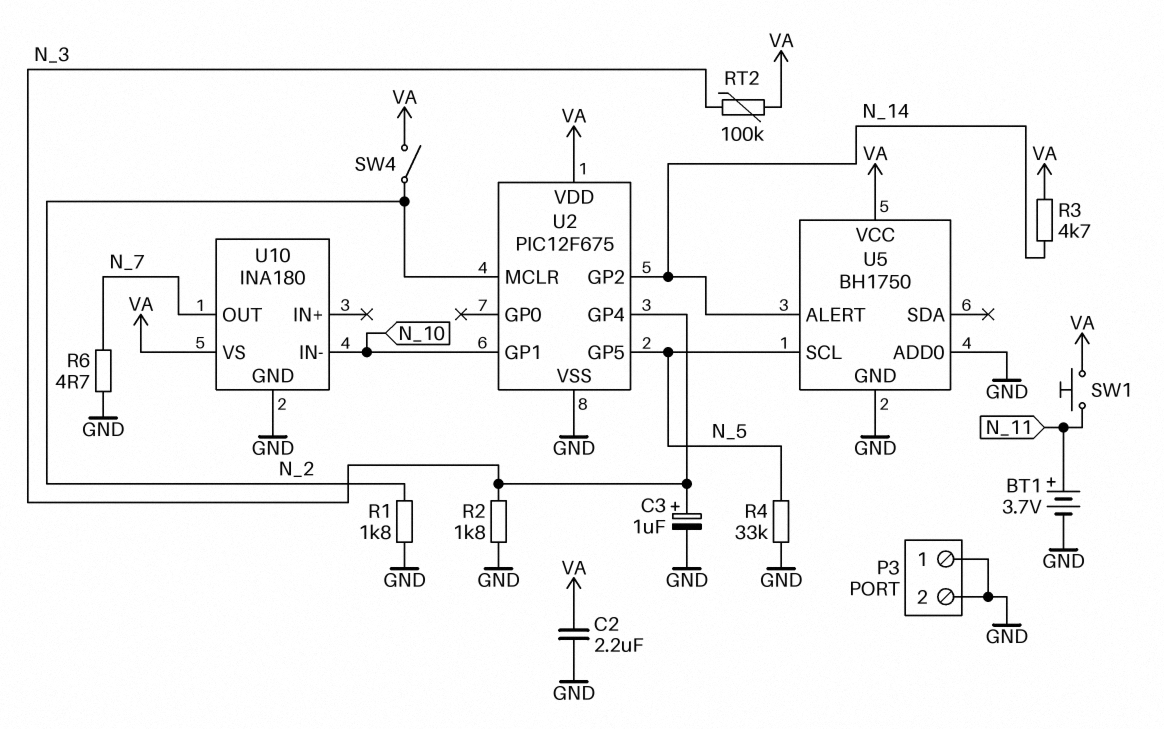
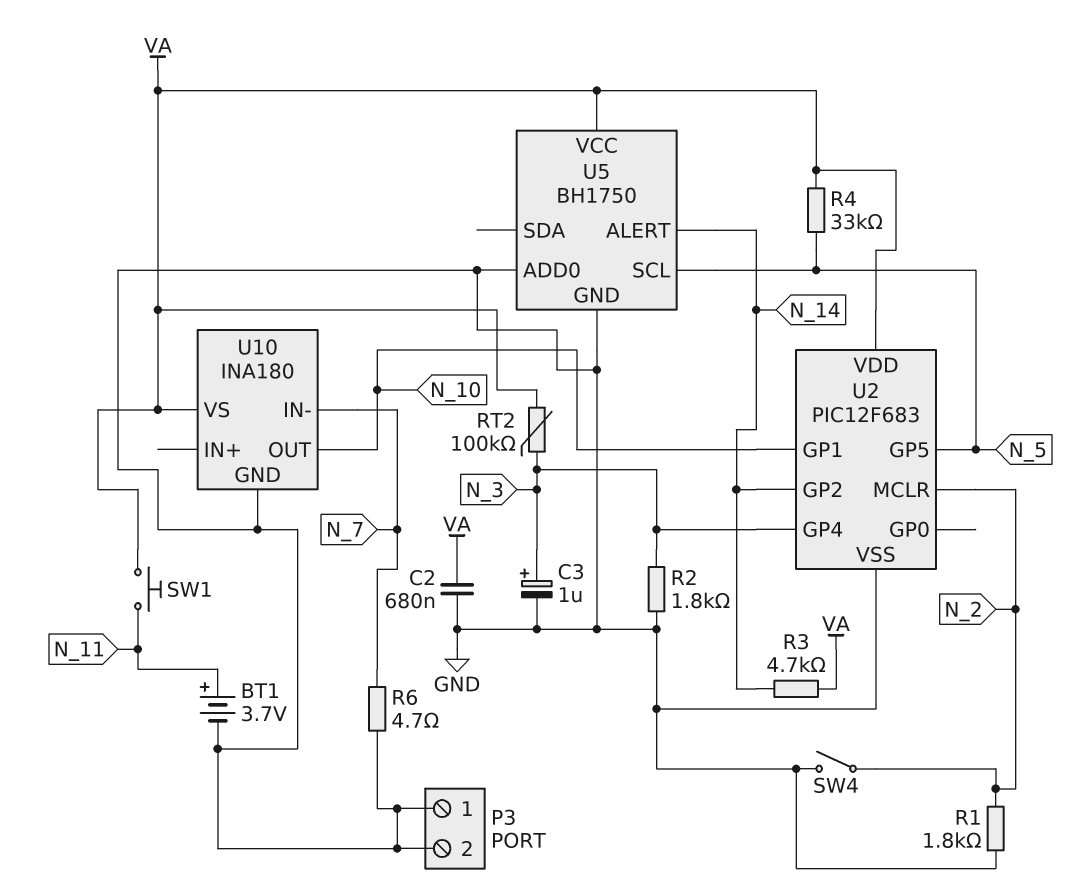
C2: 2.2uF (GND, VA) -> 680nF (GND, VA)
R4: 33k (GND, N_5) -> 33k (N_5, VA)
SW4: switch (N_2, VA) -> switch (GND, N_2)
U2: PIC12F675 -> PIC12F683
U10 pin IN-: N_10 -> N_7
U10 pin OUT: N_7 -> N_10

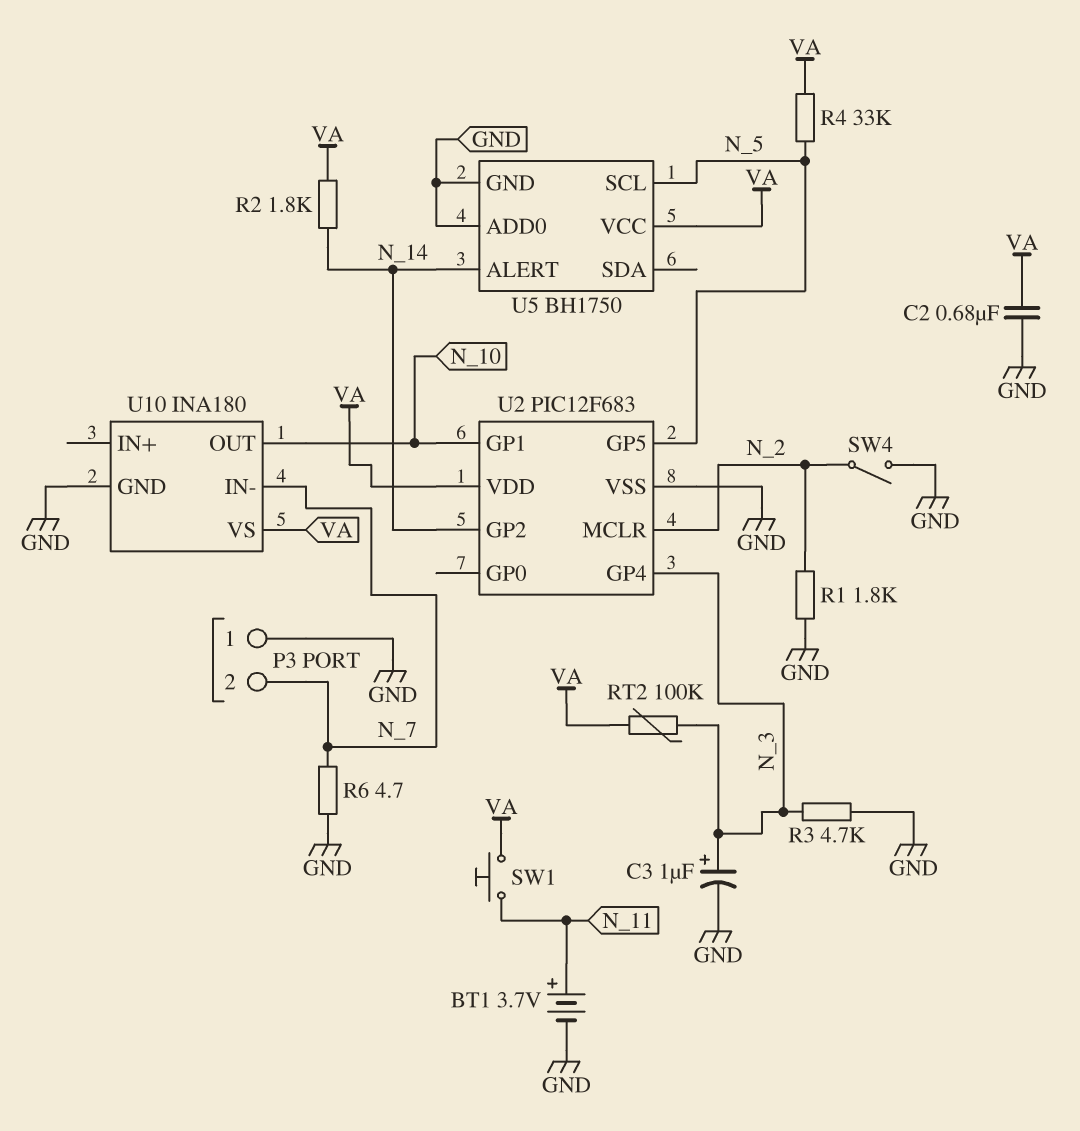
P3 pin 2: GND -> N_7
R2: 1.8k (GND, N_3) -> 1.8k (N_14, VA)
R3: 4.7k (N_14, VA) -> 4.7k (GND, N_3)

